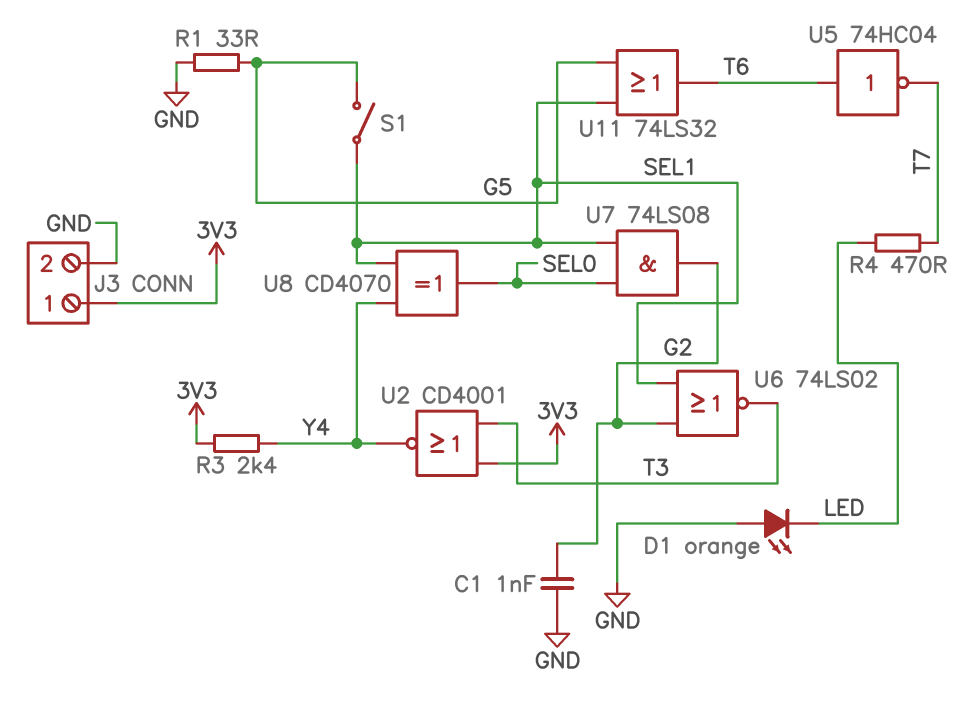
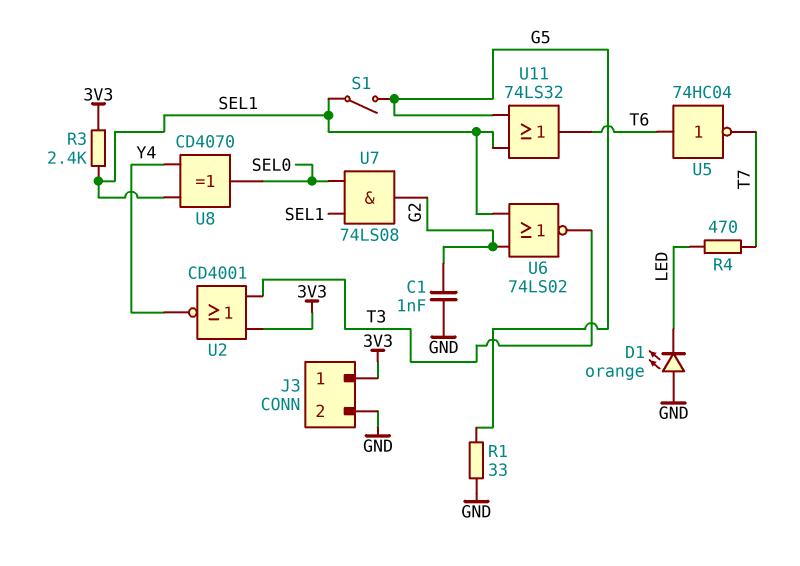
R3: 2.4k (3V3, Y4) -> 2.4k (3V3, SEL1)

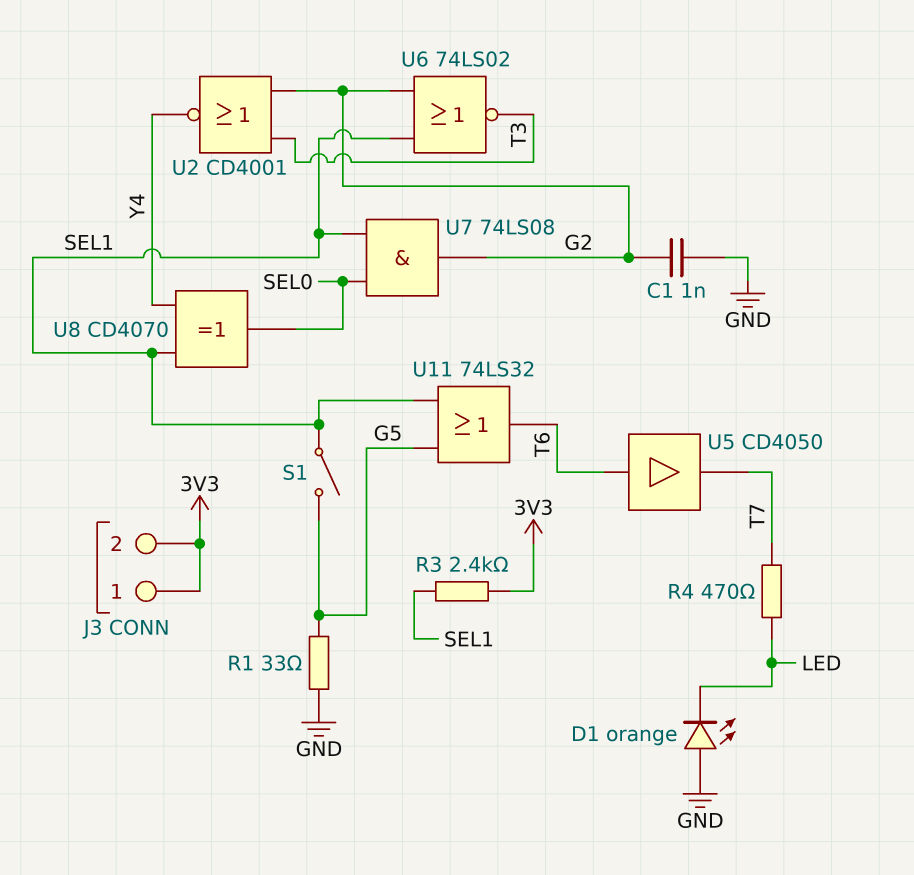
J3 pin 2: GND -> 3V3
U2: NOR CD4001 (in 3V3, in T3, out Y4) -> NOR CD4001 (in G2, in T3, out Y4)
U5: NOT 74HC04 (in T6, out T7) -> buffer CD4050 (in T6, out T7)

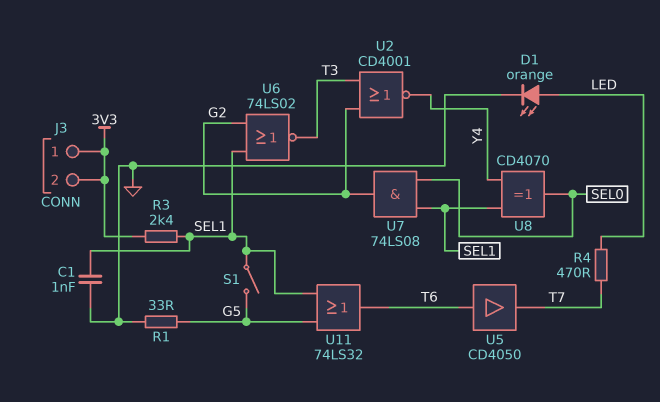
C1: 1nF (G2, GND) -> 1nF (GND, SEL1)
D1: LED orange (A GND, K LED) -> LED orange (A LED, K GND)

